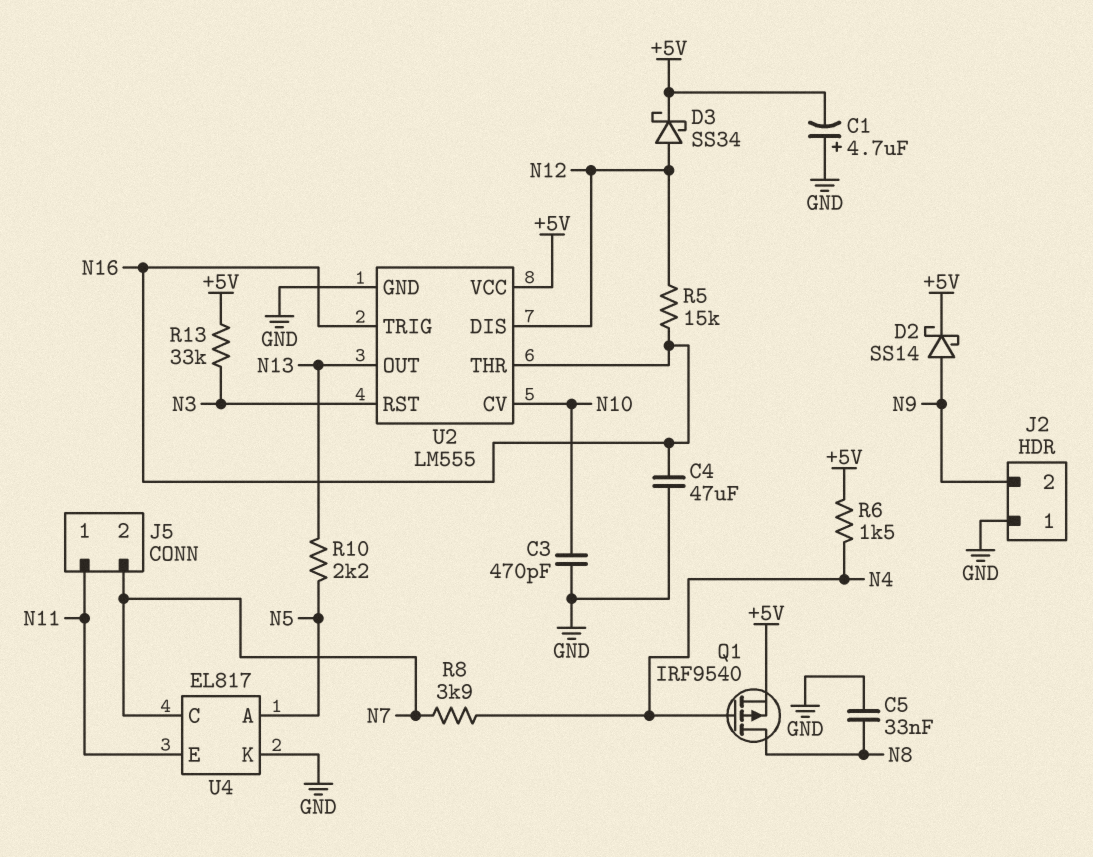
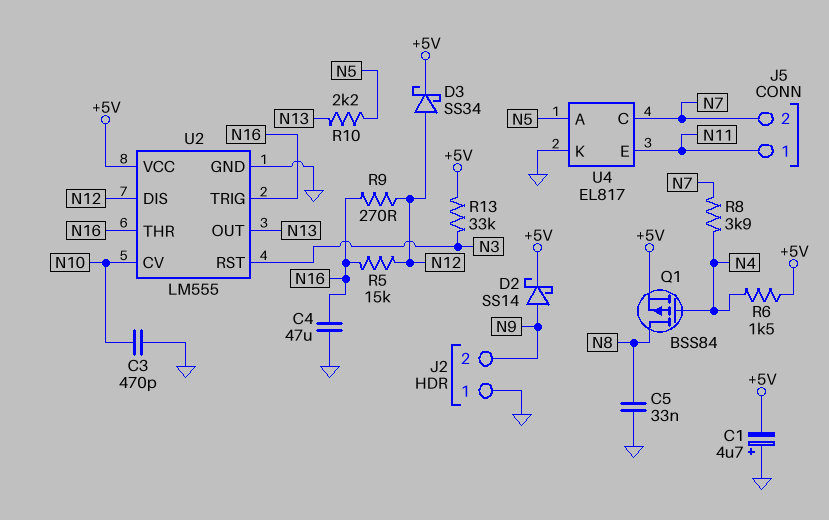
Q1: PMOS IRF9540 (G N4, D N8, S +5V) -> PMOS BSS84 (G N4, D N8, S +5V)
R9: none -> 270 (N12, N16)

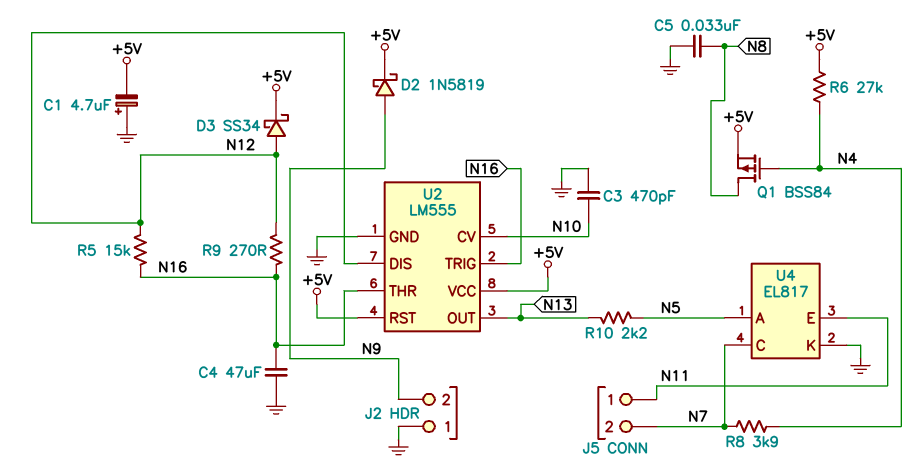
D2: schottky SS14 (A N9, K +5V) -> schottky 1N5819 (A N9, K +5V)
R6: 1.5k (+5V, N4) -> 27k (+5V, N4)
R13: 33k (+5V, N3) -> none
U2 pin RST: N3 -> +5V

